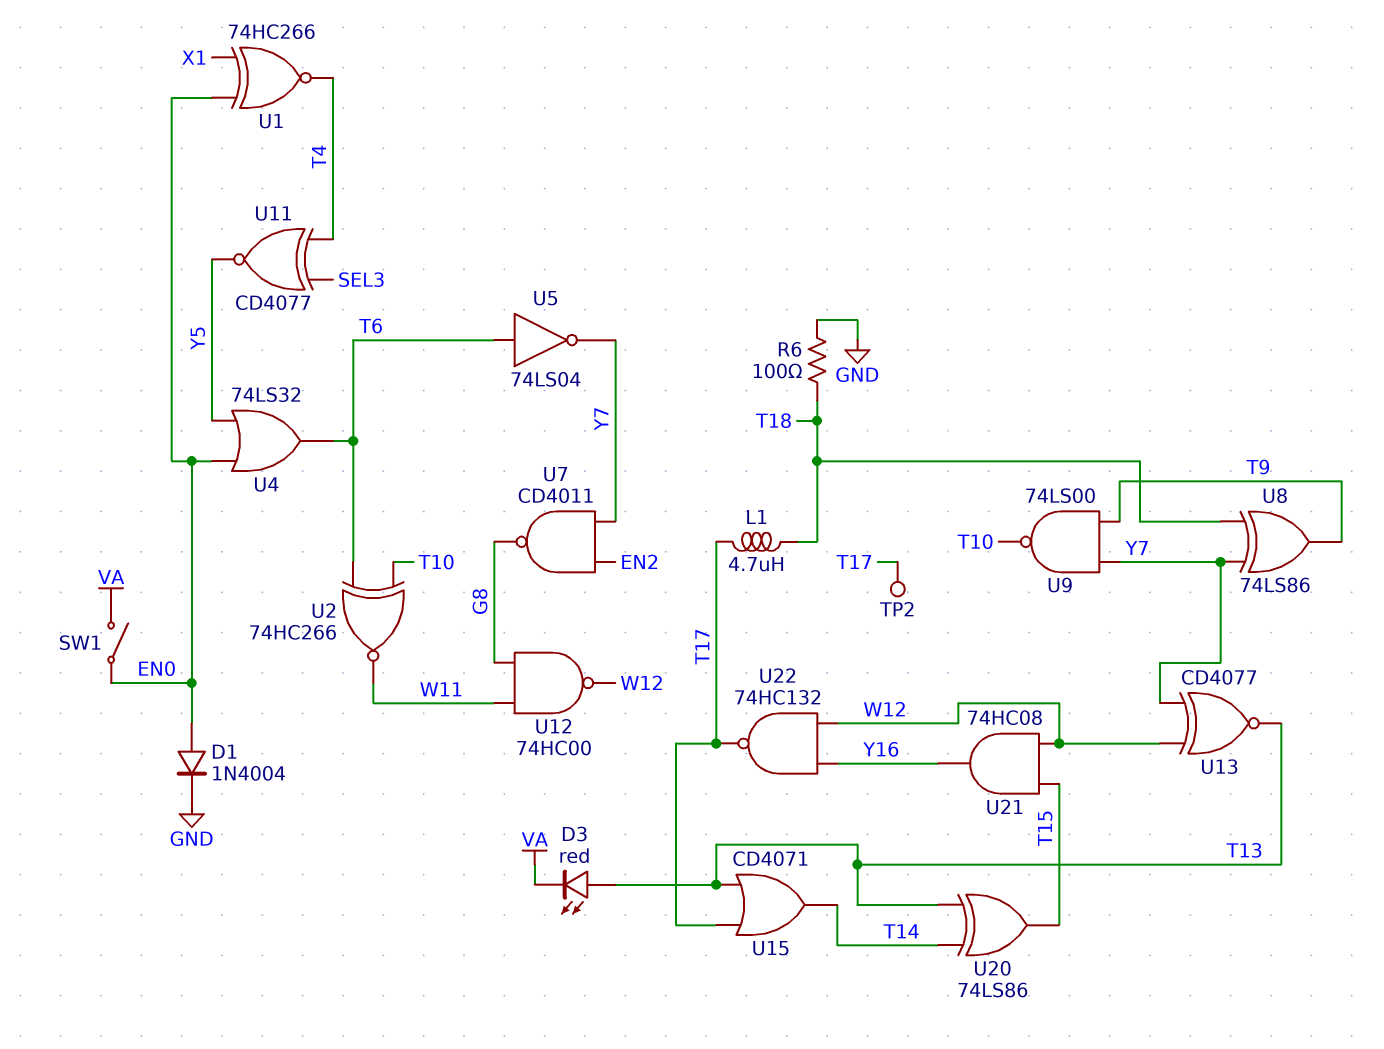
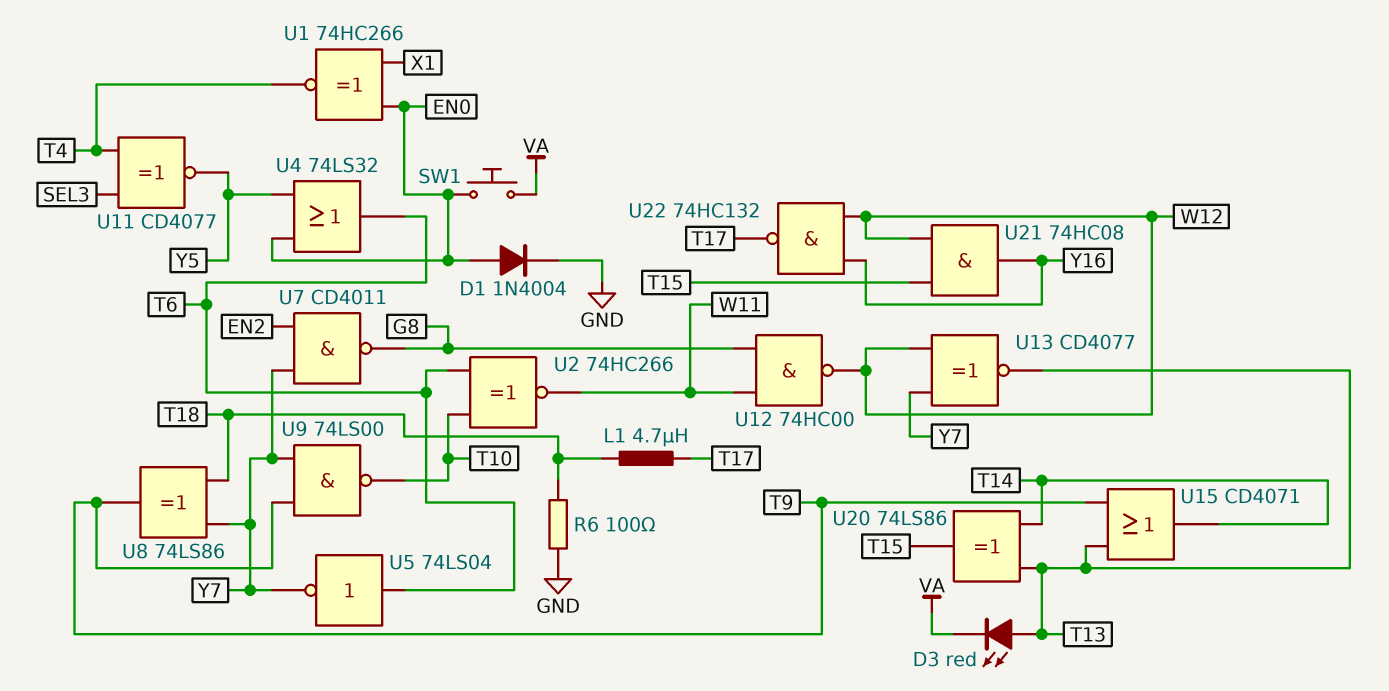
SW1: switch (EN0, VA) -> button (EN0, VA)
TP2: test point (T17) -> none
U15: OR CD4071 (in T13, in T17, out T14) -> OR CD4071 (in T9, in T13, out T14)

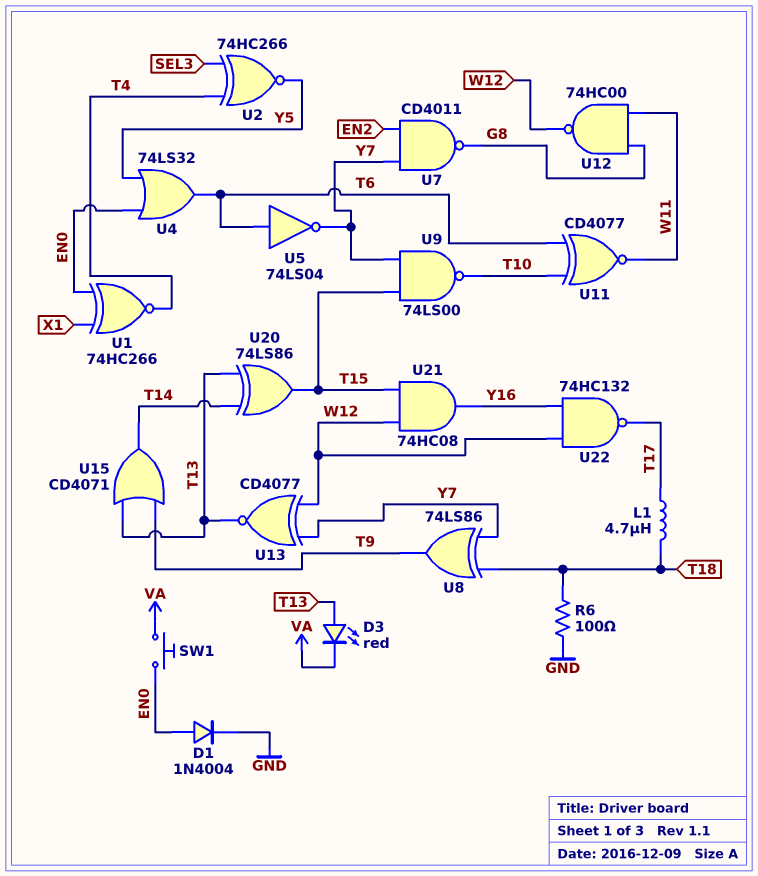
U2: XNOR 74HC266 (in T6, in T10, out W11) -> XNOR 74HC266 (in SEL3, in T4, out Y5)
U9: NAND 74LS00 (in T9, in Y7, out T10) -> NAND 74LS00 (in T15, in Y7, out T10)
U11: XNOR CD4077 (in SEL3, in T4, out Y5) -> XNOR CD4077 (in T6, in T10, out W11)

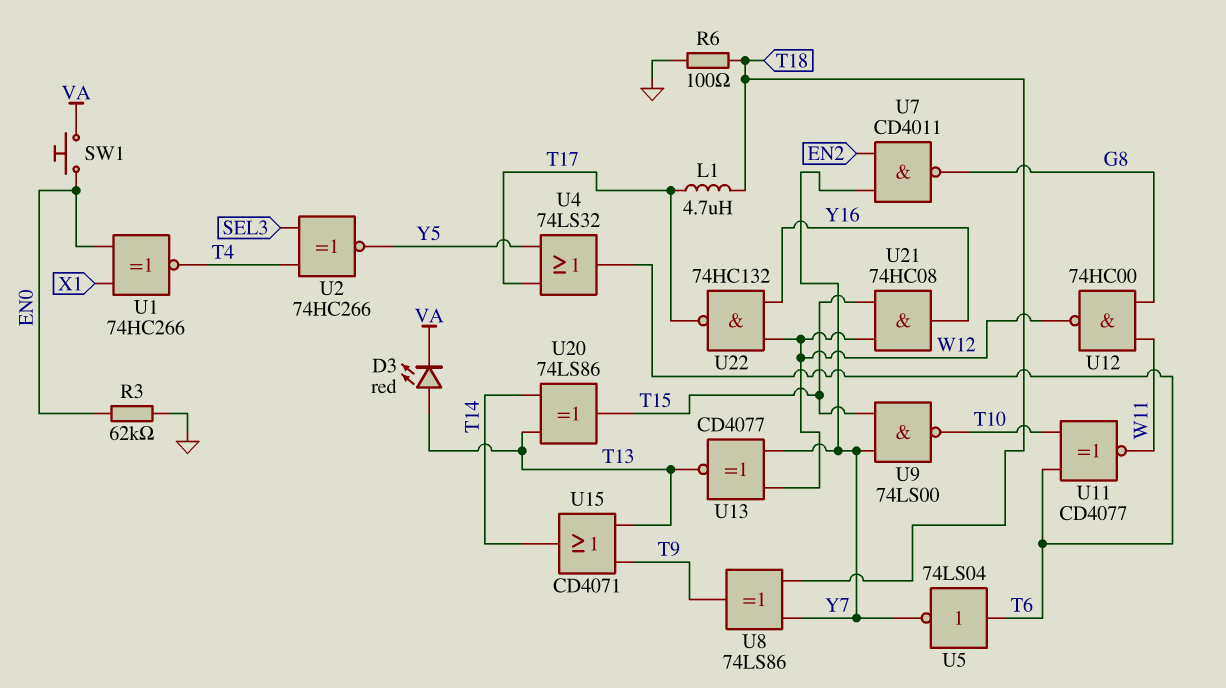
D1: diode 1N4004 (A EN0, K GND) -> none
R3: none -> 62k (EN0, GND)
U4: OR 74LS32 (in EN0, in Y5, out T6) -> OR 74LS32 (in T17, in Y5, out T6)

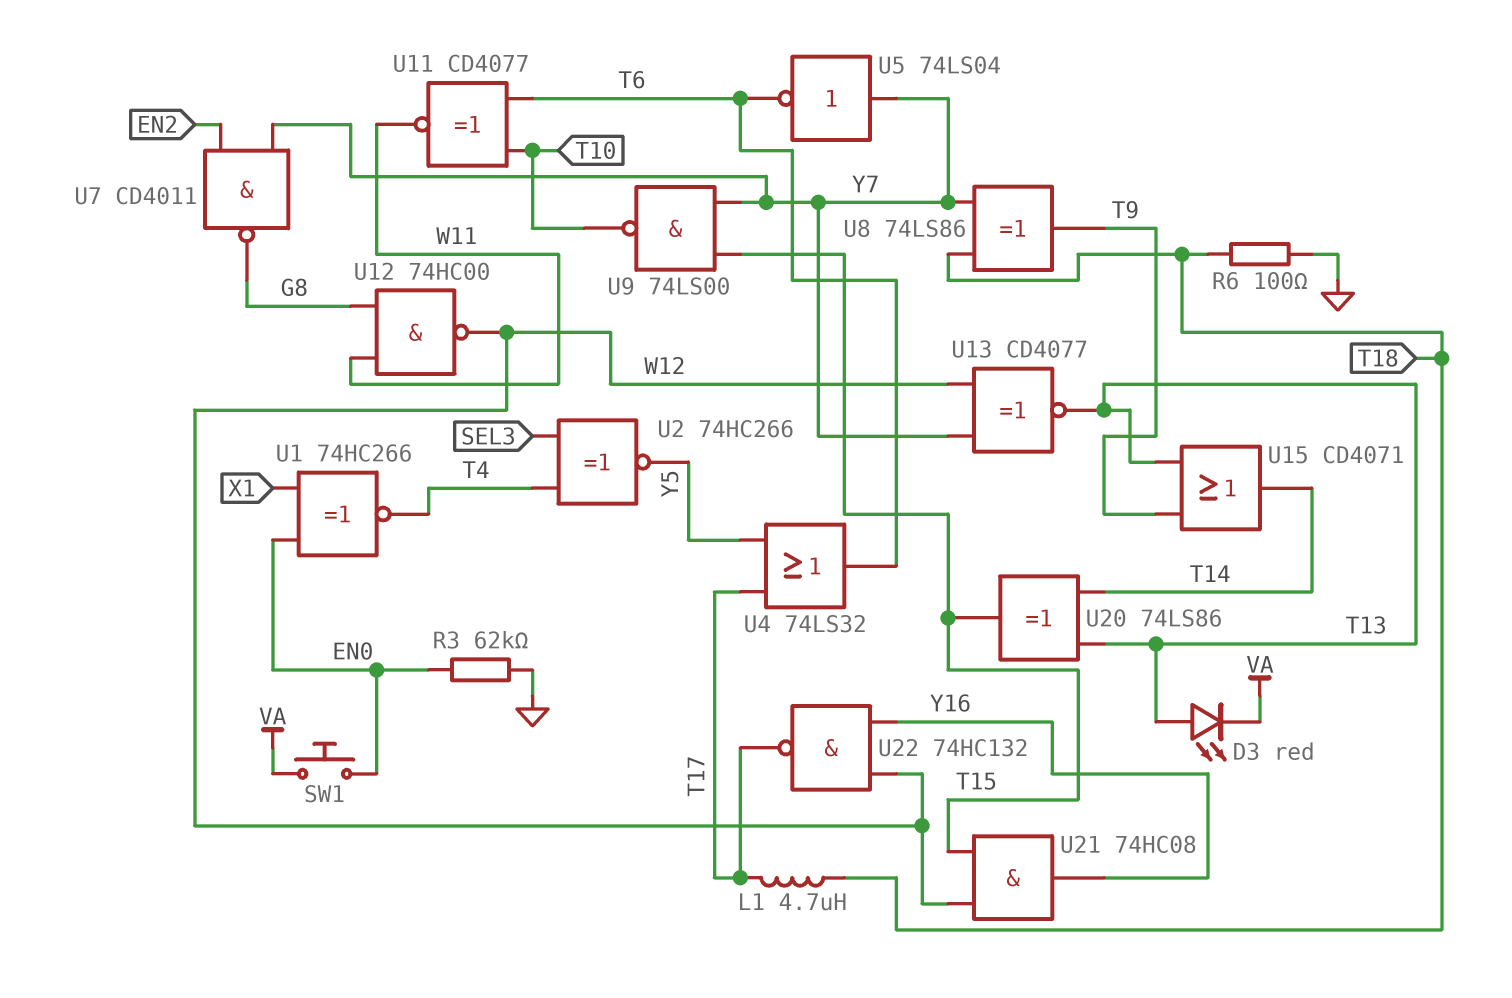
U5: NOT 74LS04 (in T6, out Y7) -> NOT 74LS04 (in Y7, out T6)

